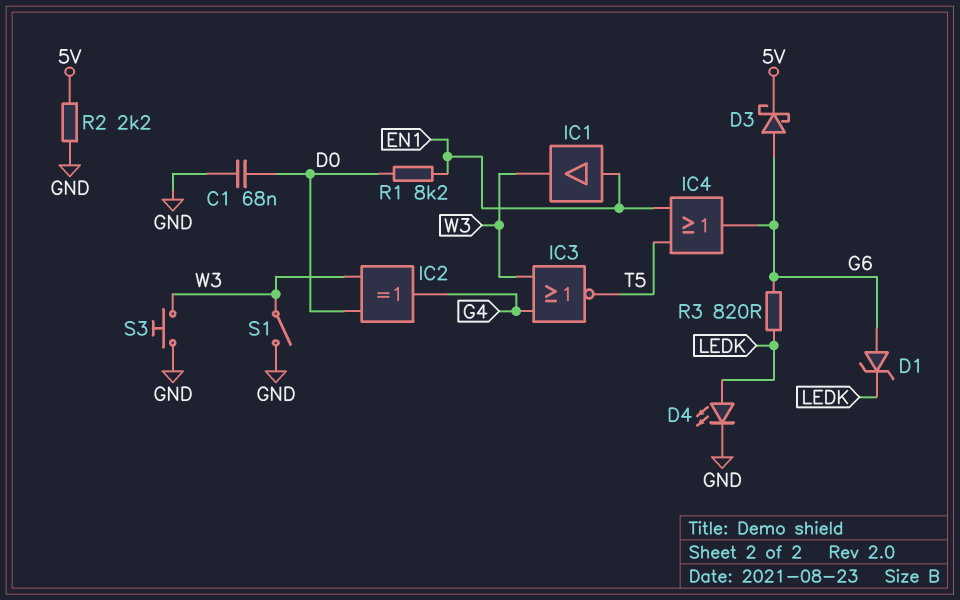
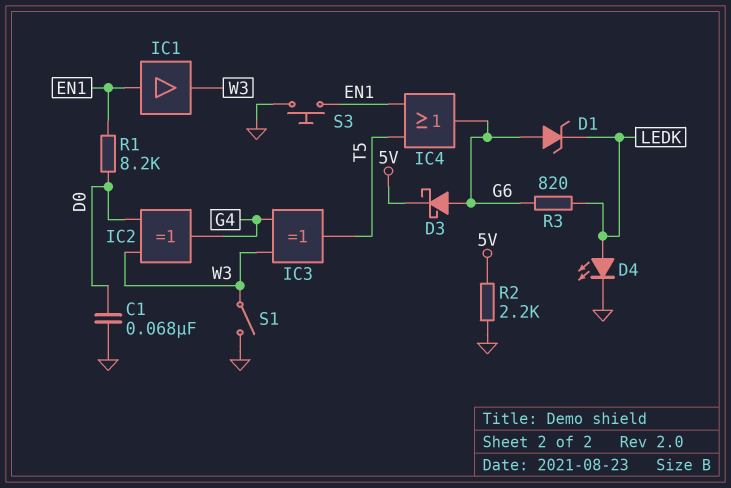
IC3: NOR (in G4, in W3, out T5) -> XOR (in G4, in W3, out T5)
S3: button (GND, W3) -> button (EN1, GND)

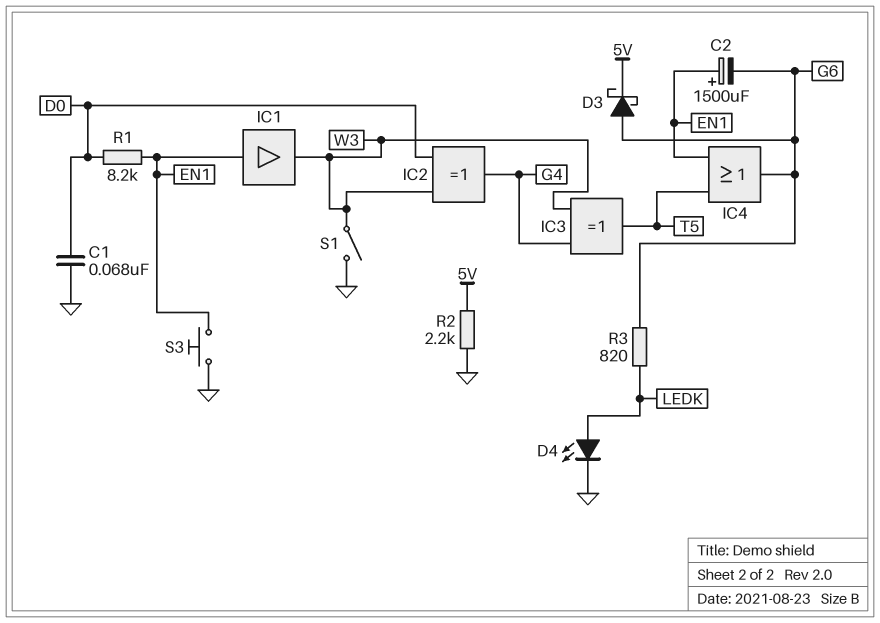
C2: none -> 1500uF (plus EN1, minus G6)
D1: zener (A G6, K LEDK) -> none

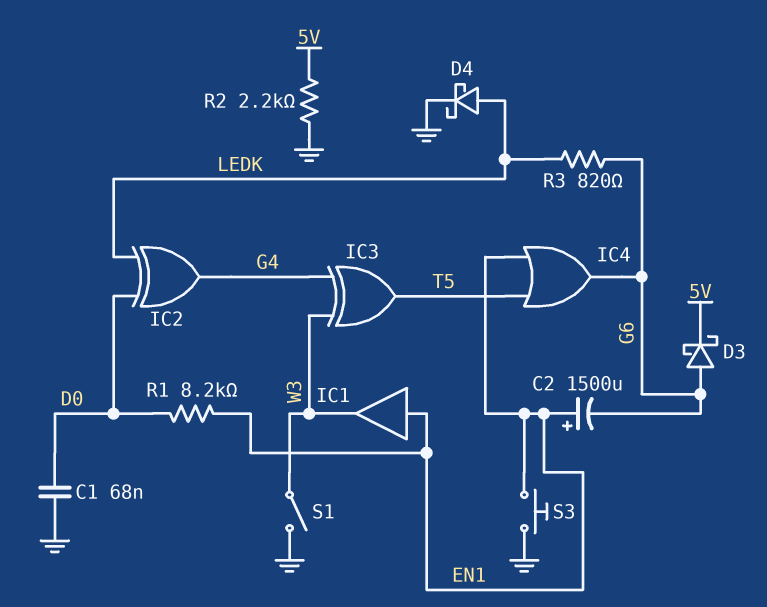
D4: LED (A LEDK, K GND) -> schottky (A LEDK, K GND)
IC2: XOR (in D0, in W3, out G4) -> XOR (in D0, in LEDK, out G4)

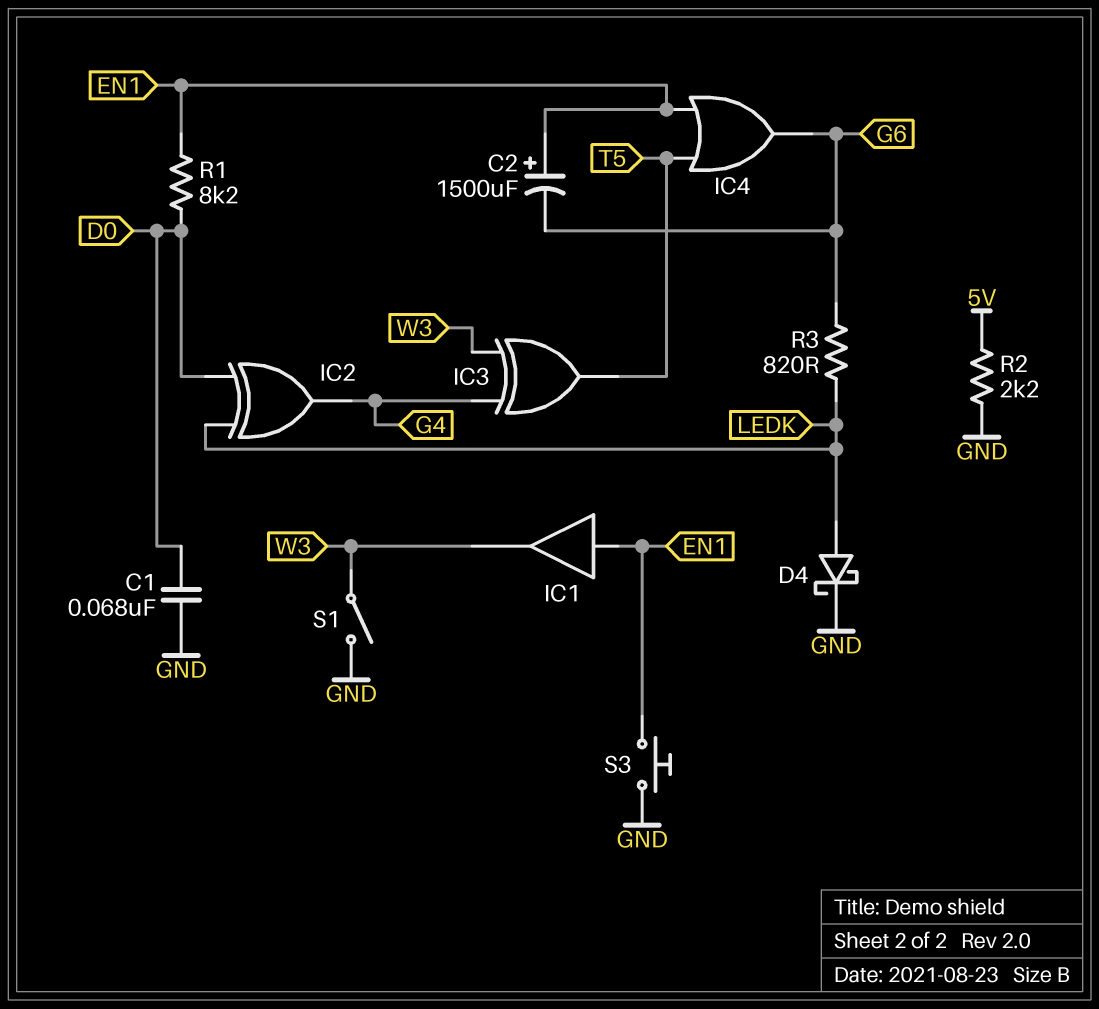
D3: schottky (A G6, K 5V) -> none

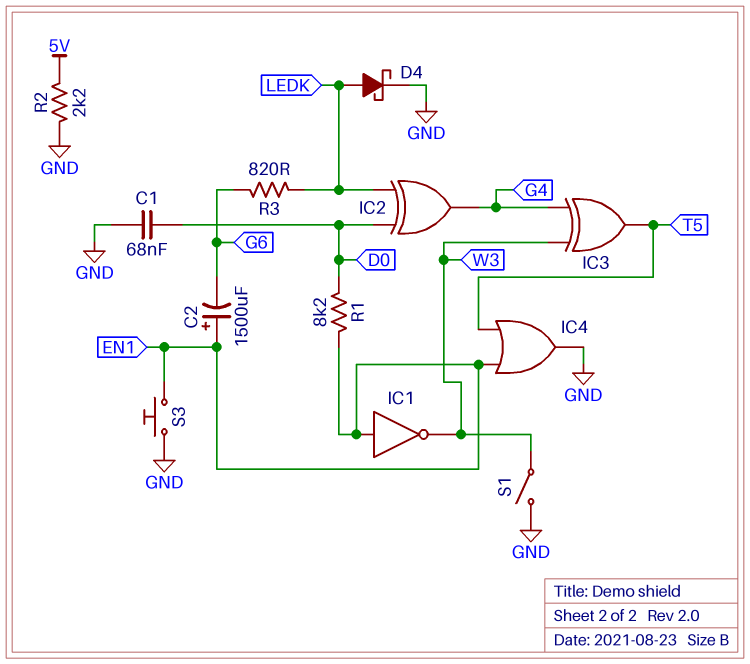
IC1: buffer (in EN1, out W3) -> NOT (in EN1, out W3)
IC4: OR (in EN1, in T5, out G6) -> OR (in EN1, in T5, out GND)

